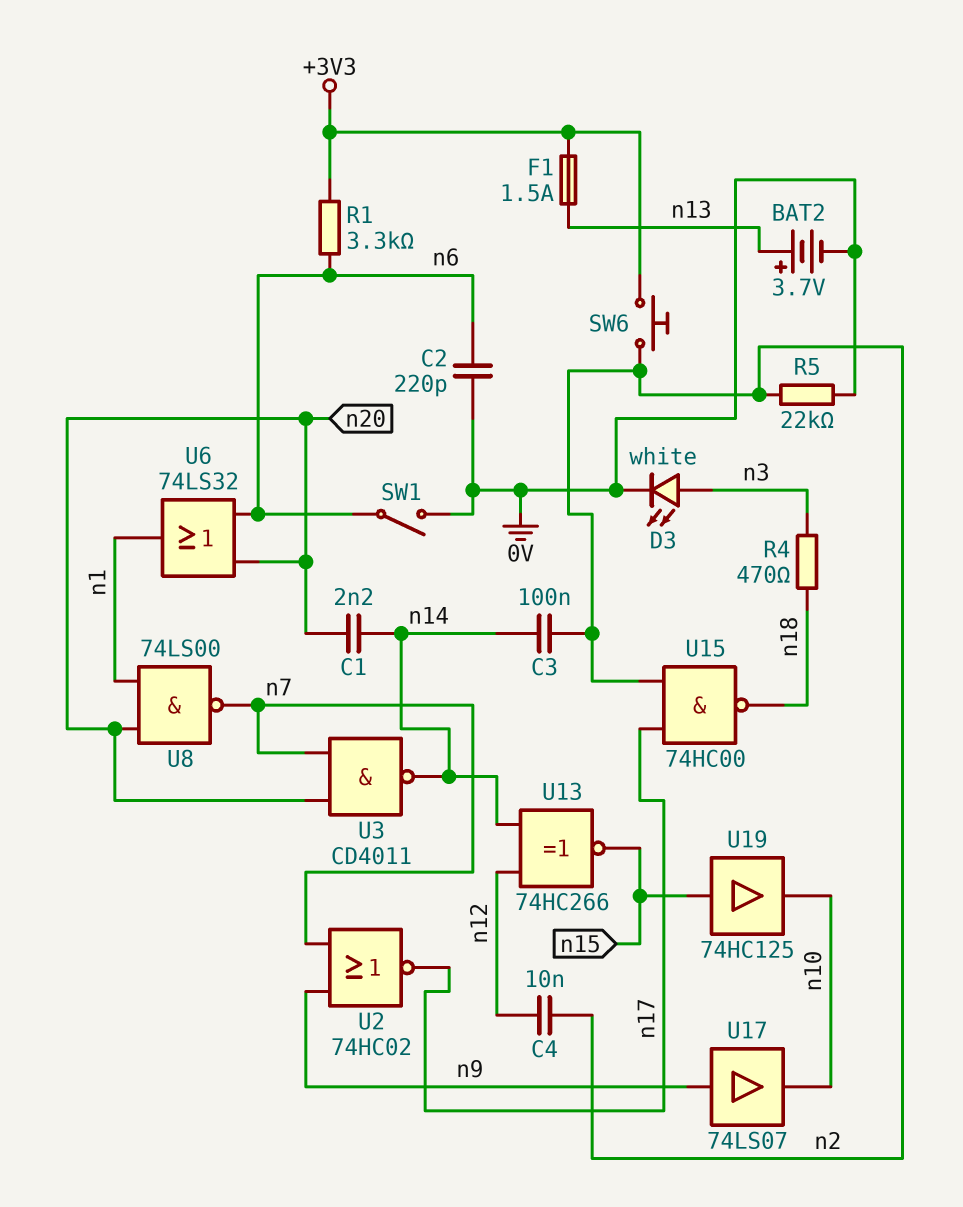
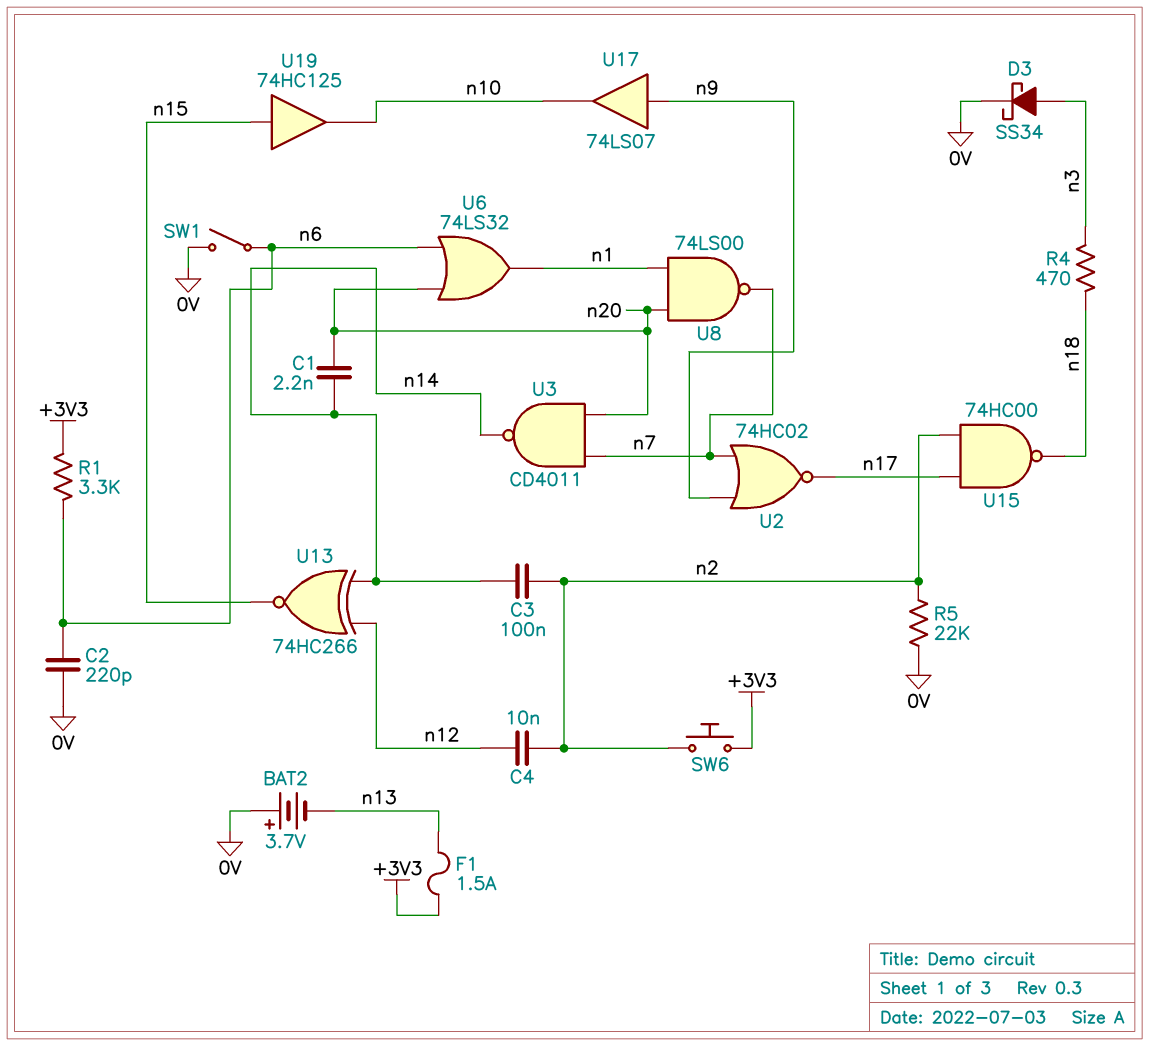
BAT2: 3.7V (plus n13, minus 0V) -> 3.7V (plus 0V, minus n13)
D3: LED white (A n3, K 0V) -> schottky SS34 (A n3, K 0V)

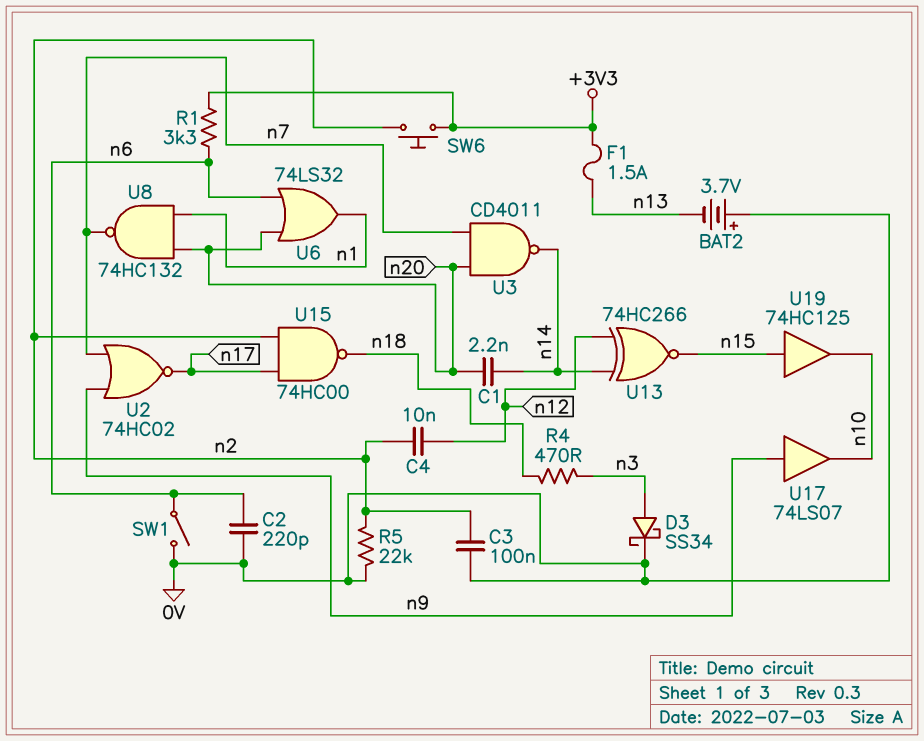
C3: 100nF (n2, n14) -> 100nF (0V, n2)
U8: NAND 74LS00 (in n1, in n20, out n7) -> NAND 74HC132 (in n1, in n20, out n7)

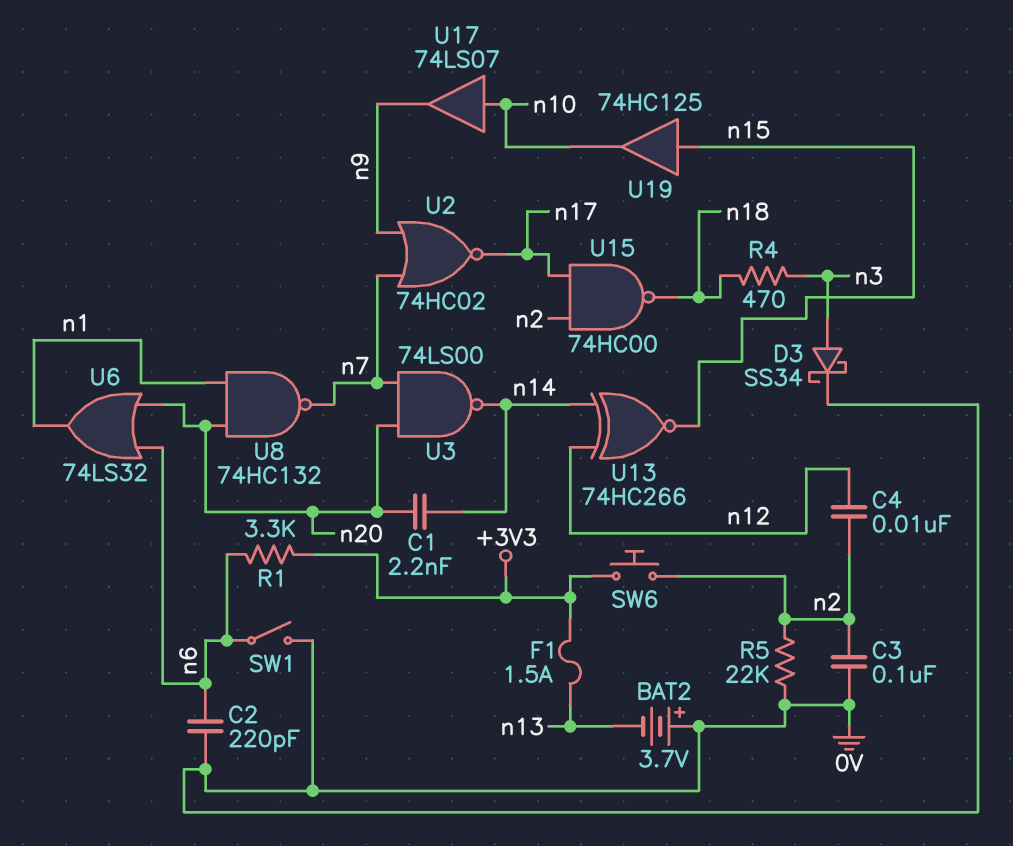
U3: NAND CD4011 (in n7, in n20, out n14) -> NAND 74LS00 (in n7, in n20, out n14)
U17: buffer 74LS07 (in n9, out n10) -> buffer 74LS07 (in n10, out n9)

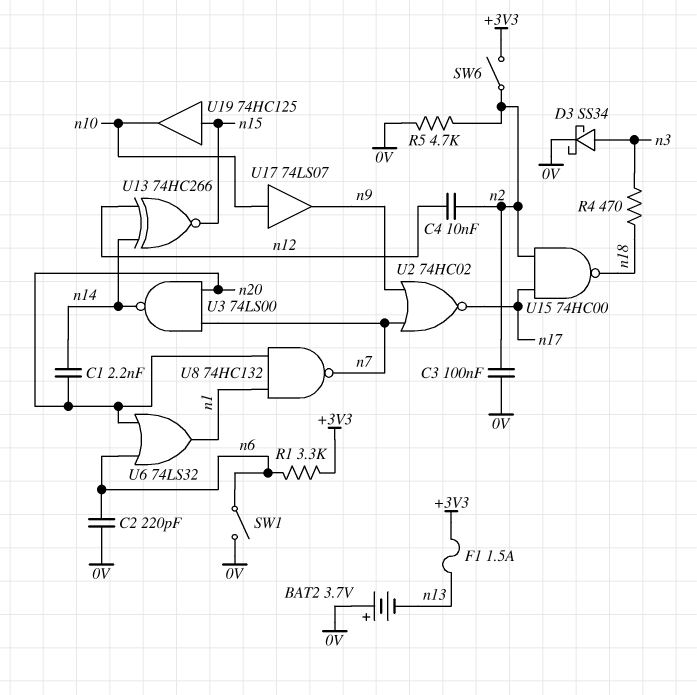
R5: 22k (0V, n2) -> 4.7k (0V, n2)
SW6: button (+3V3, n2) -> switch (+3V3, n2)

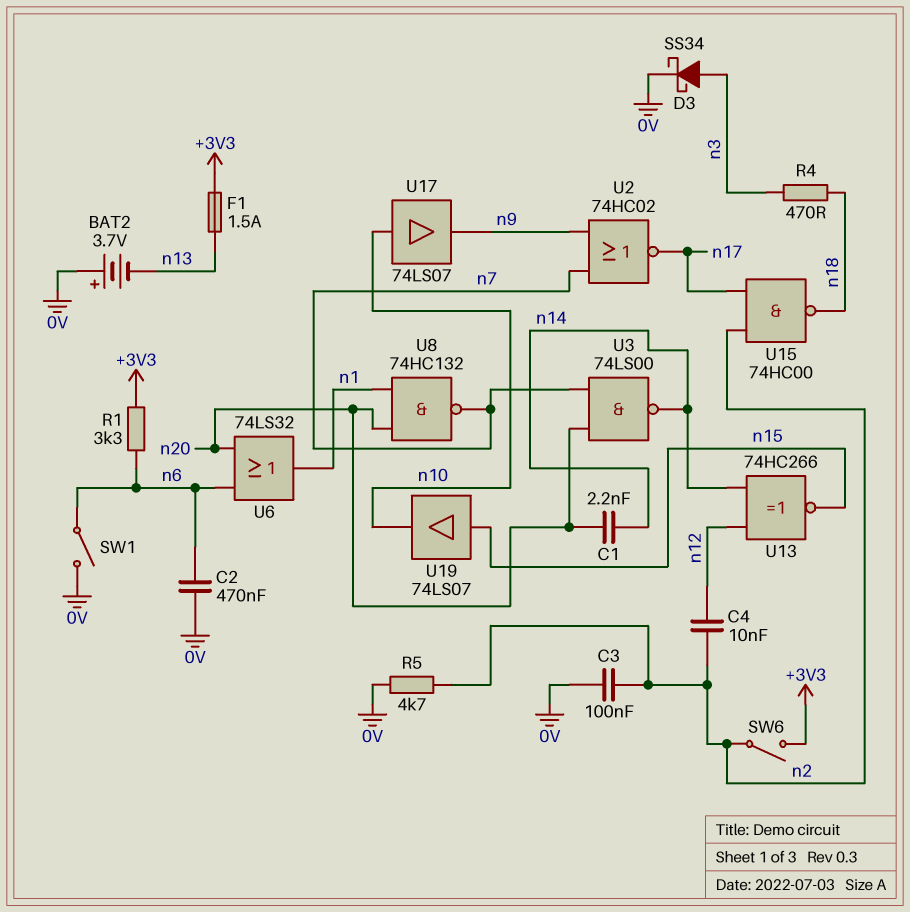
C2: 220pF (0V, n6) -> 470nF (0V, n6)
U19: buffer 74HC125 (in n15, out n10) -> buffer 74LS07 (in n15, out n10)

